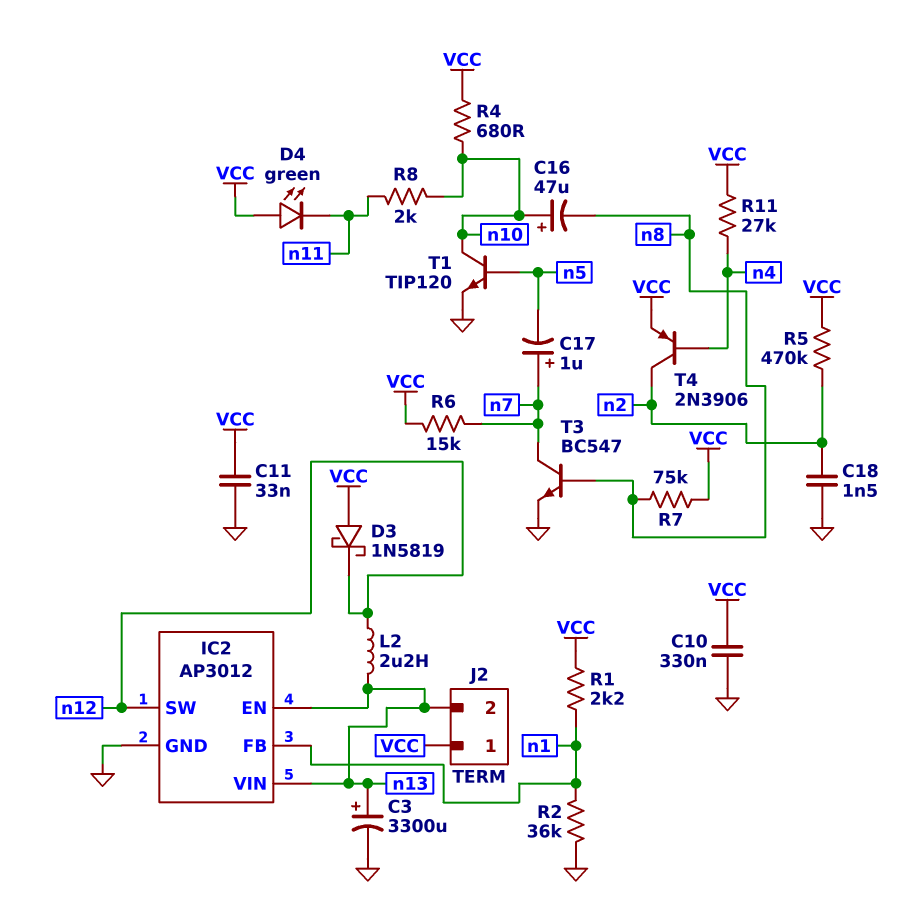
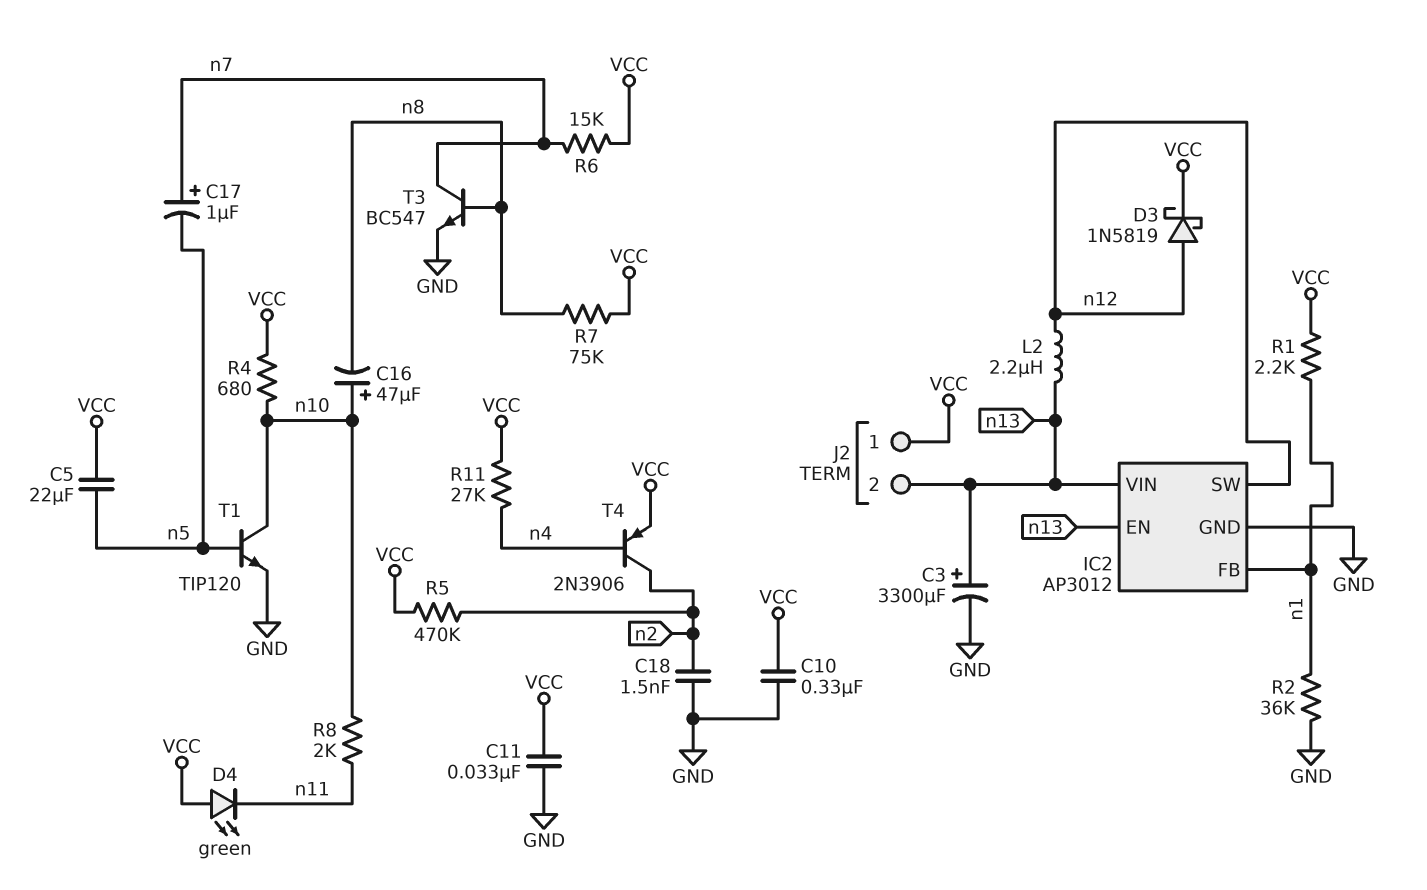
C5: none -> 22uF (VCC, n5)
D3: schottky 1N5819 (A VCC, K n12) -> schottky 1N5819 (A n12, K VCC)

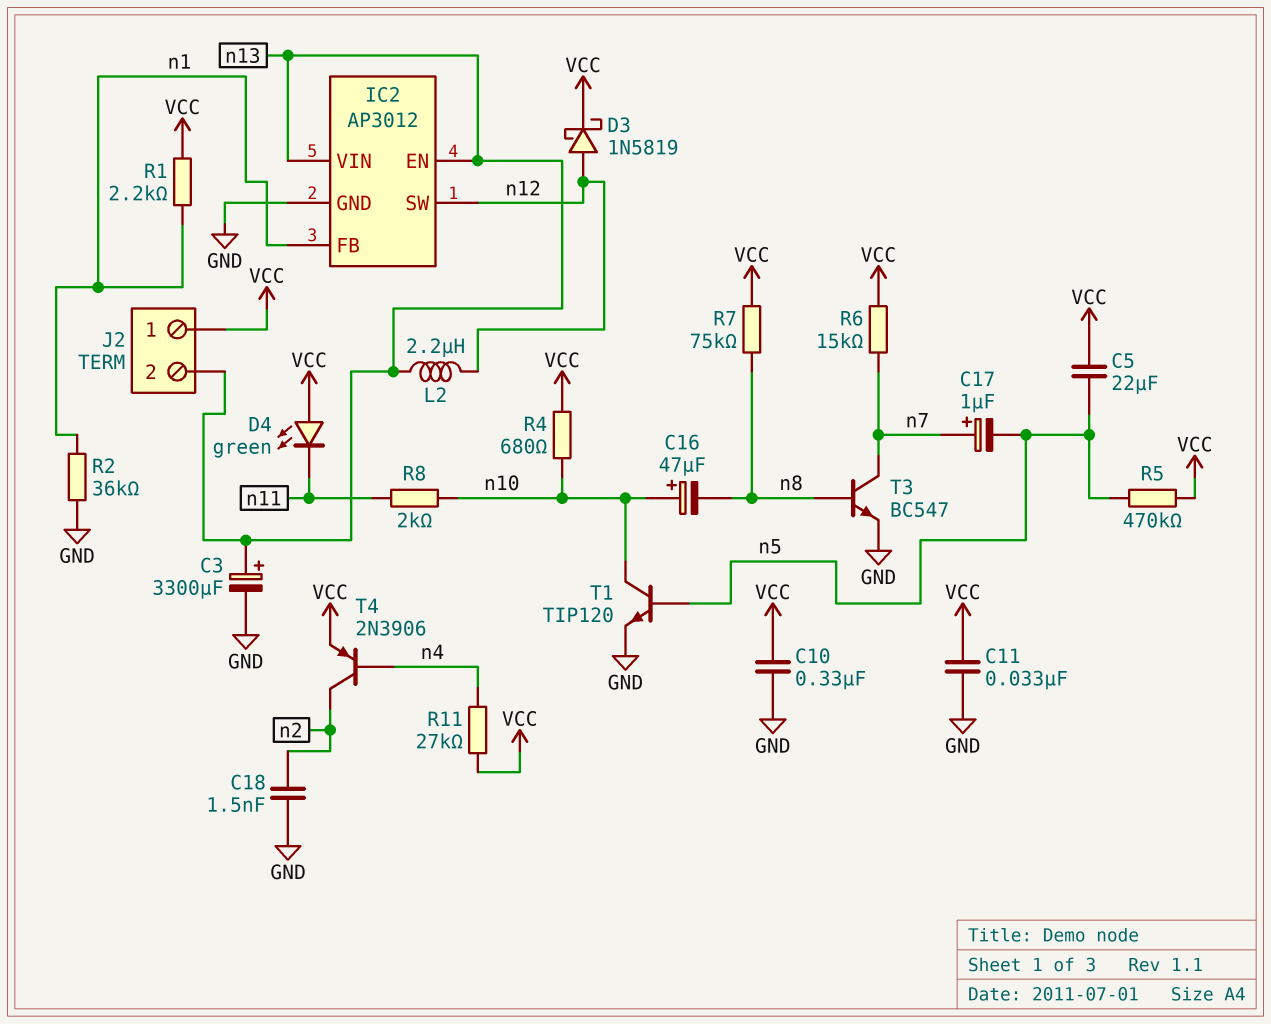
R5: 470k (VCC, n2) -> 470k (VCC, n5)

